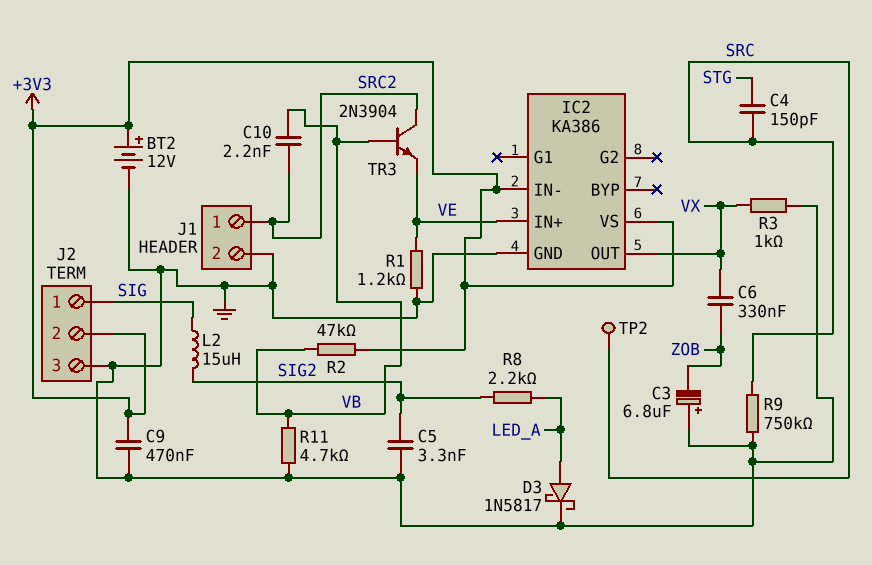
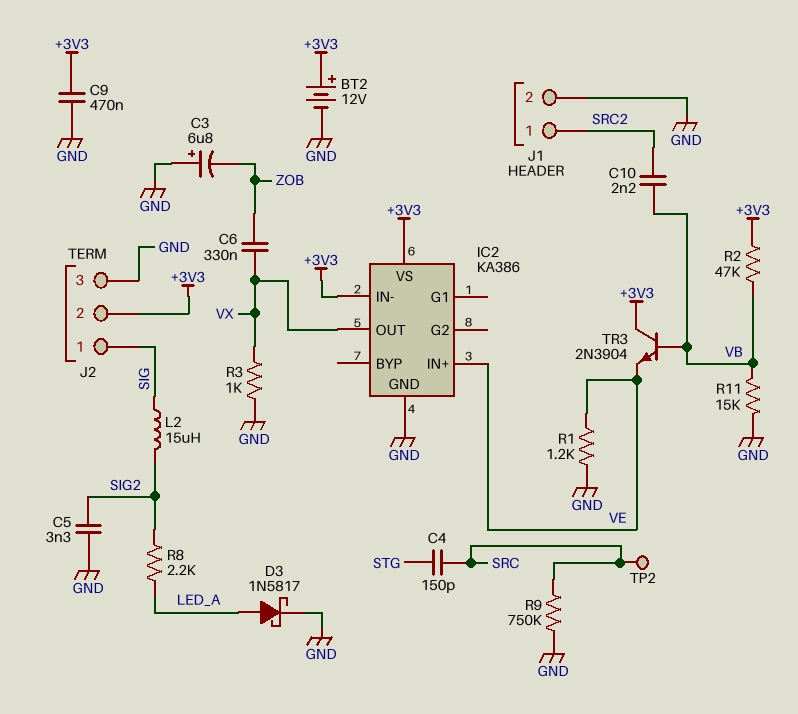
R11: 4.7k (GND, VB) -> 15k (GND, VB)
TR3: NPN 2N3904 (B VB, C SRC2, E VE) -> NPN 2N3904 (B VB, C +3V3, E VE)

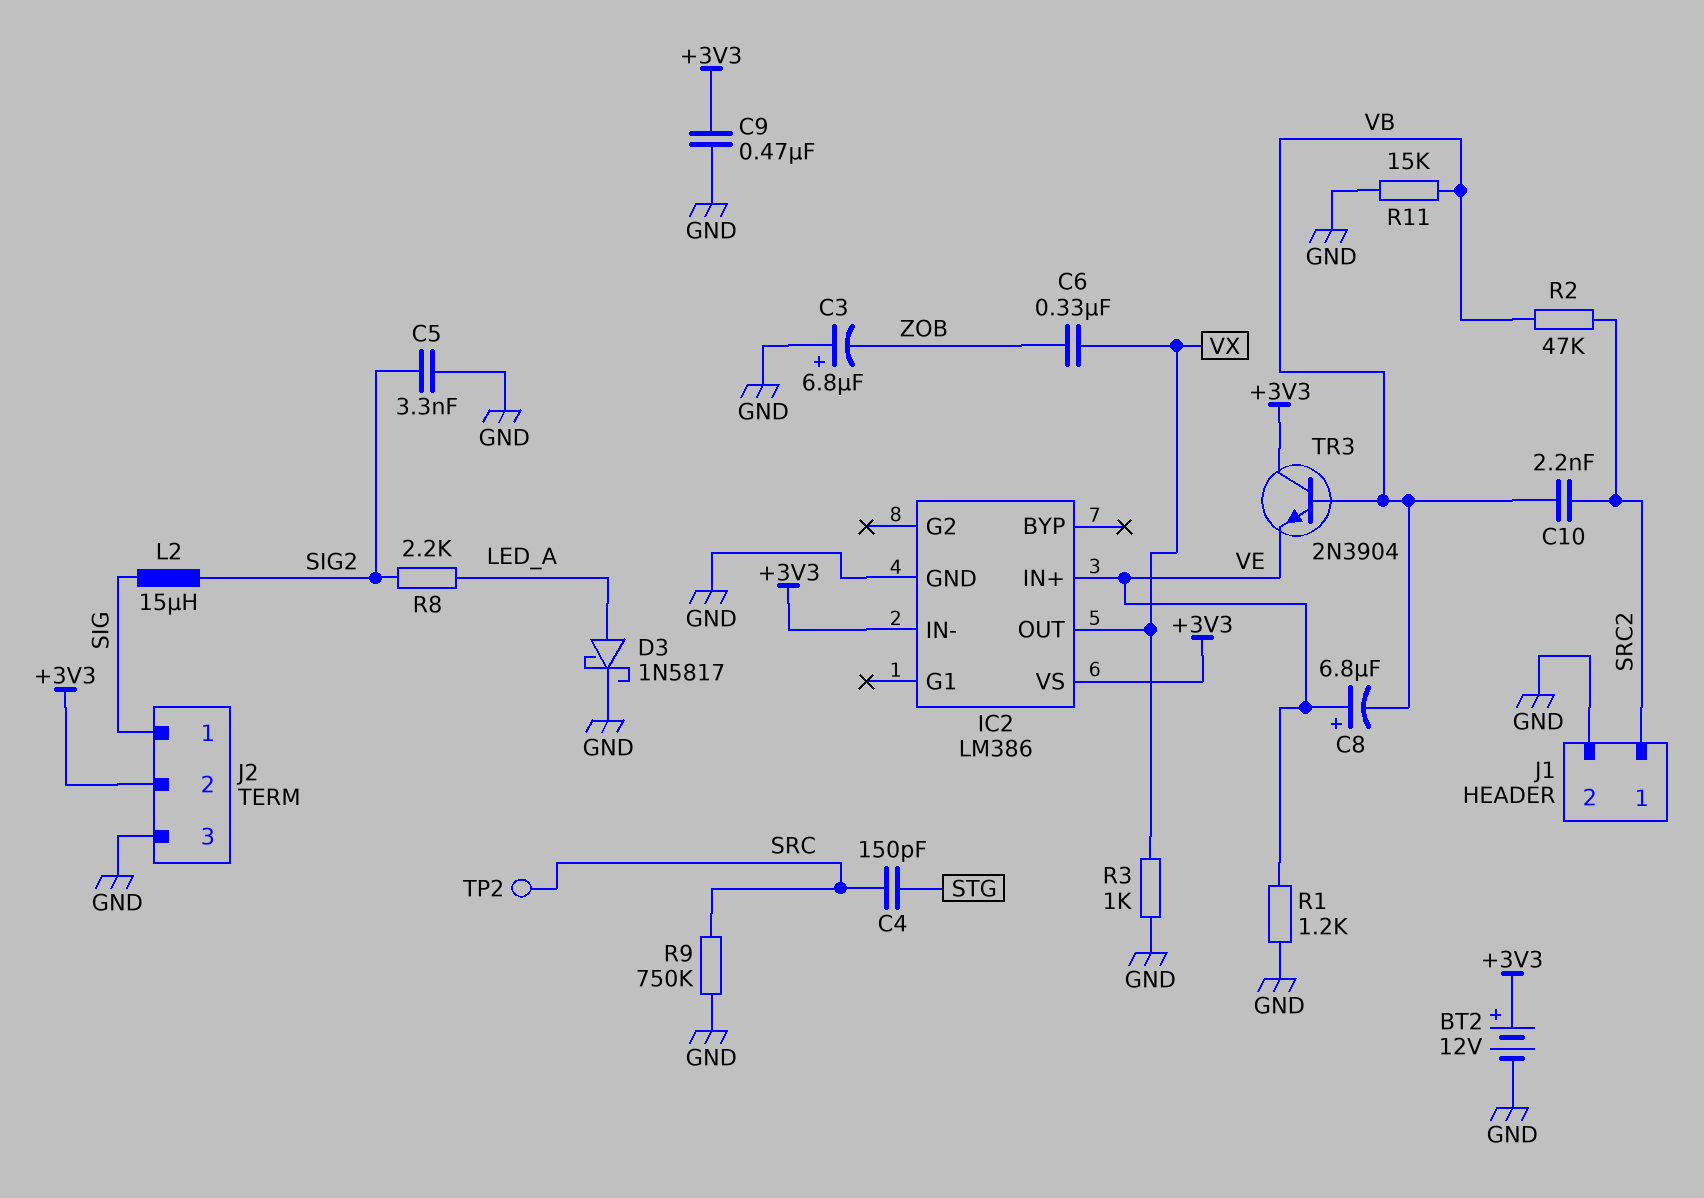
C8: none -> 6.8uF (plus VE, minus VB)
IC2: KA386 -> LM386
R2: 47k (+3V3, VB) -> 47k (SRC2, VB)

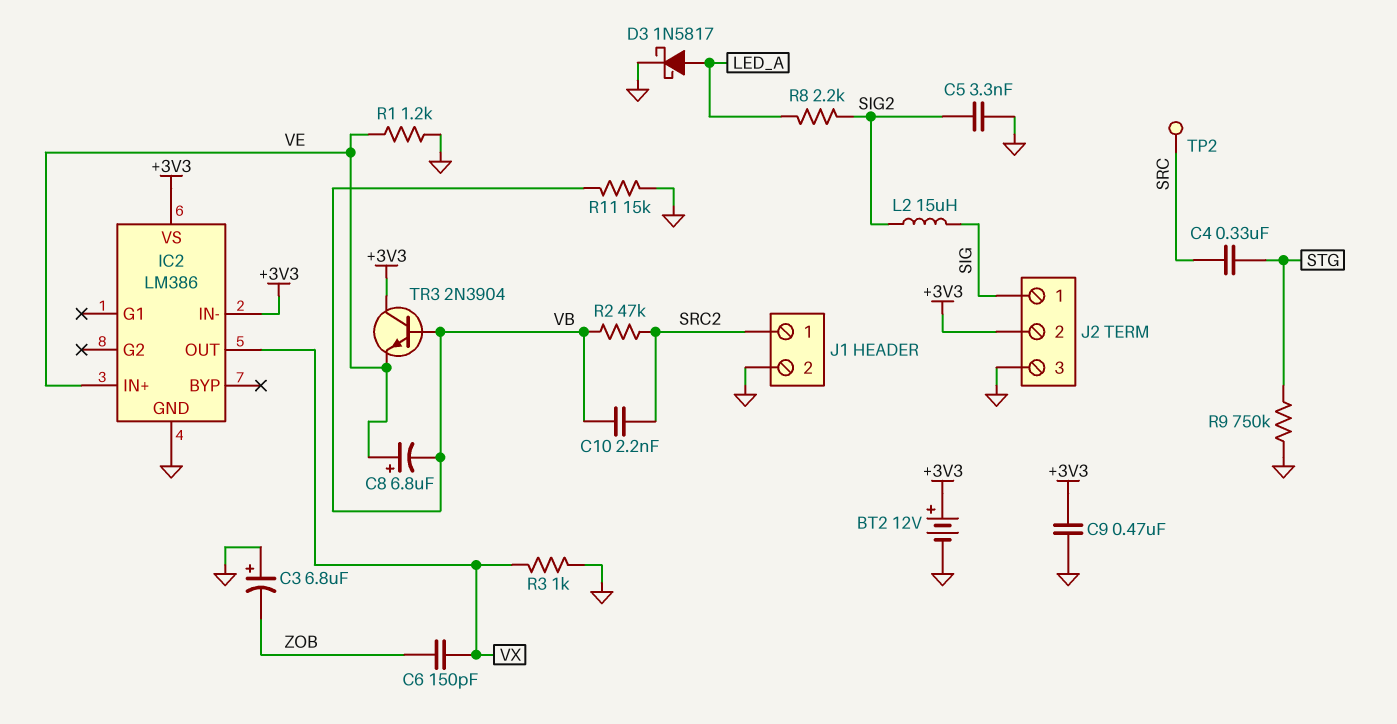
C4: 150pF (SRC, STG) -> 330nF (SRC, STG)
C6: 330nF (VX, ZOB) -> 150pF (VX, ZOB)
R9: 750k (GND, SRC) -> 750k (GND, STG)

